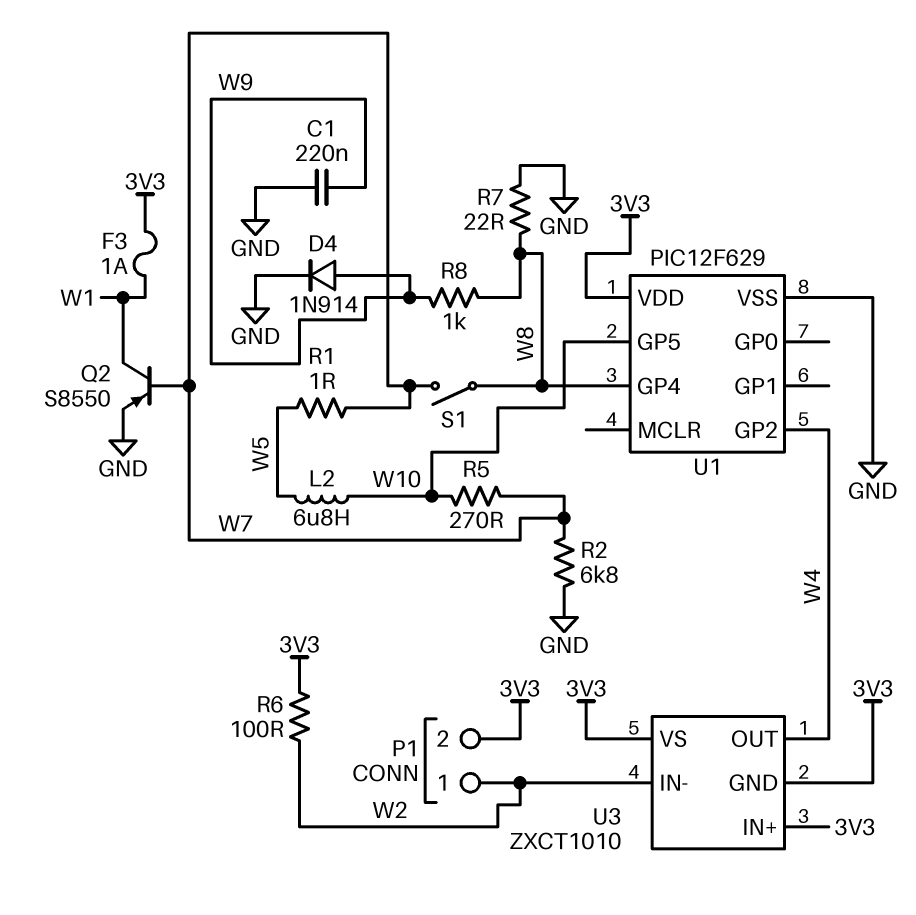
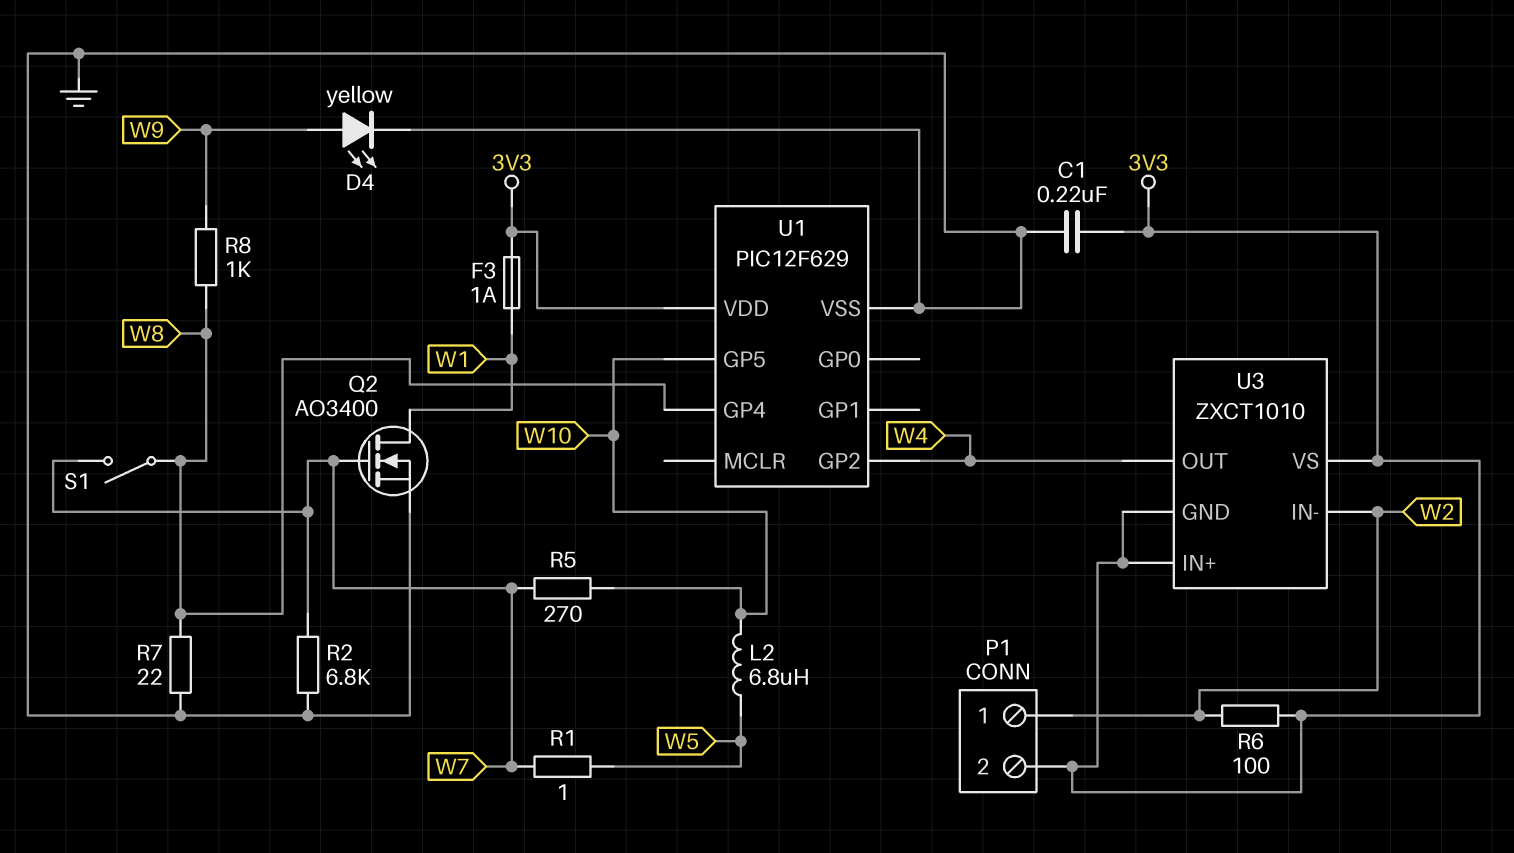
C1: 220nF (GND, W9) -> 220nF (3V3, GND)
D4: diode 1N914 (A W9, K GND) -> LED yellow (A W9, K GND)
Q2: PNP S8550 (B W7, C W1, E GND) -> NMOS AO3400 (G W7, D W1, S GND)

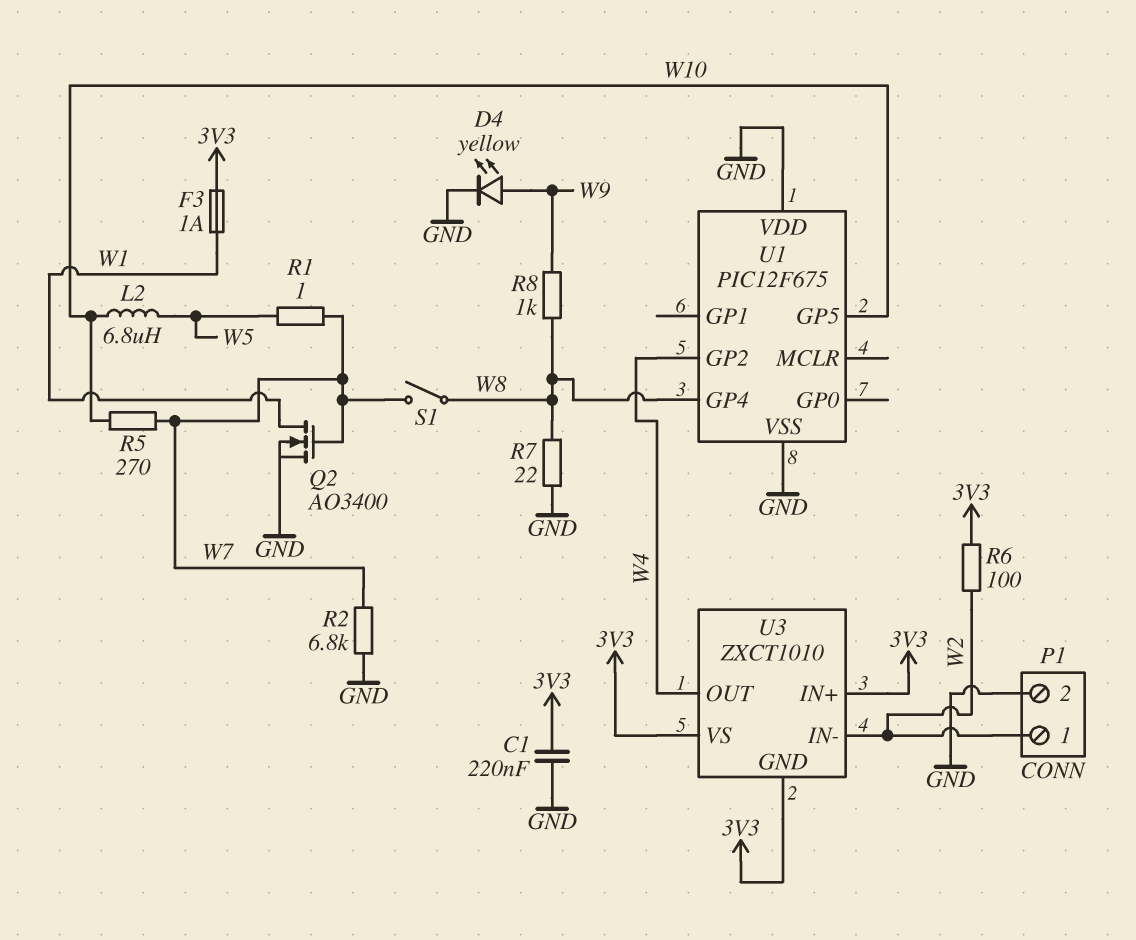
P1 pin 2: 3V3 -> GND
U1: PIC12F629 -> PIC12F675
U1 pin VDD: 3V3 -> GND

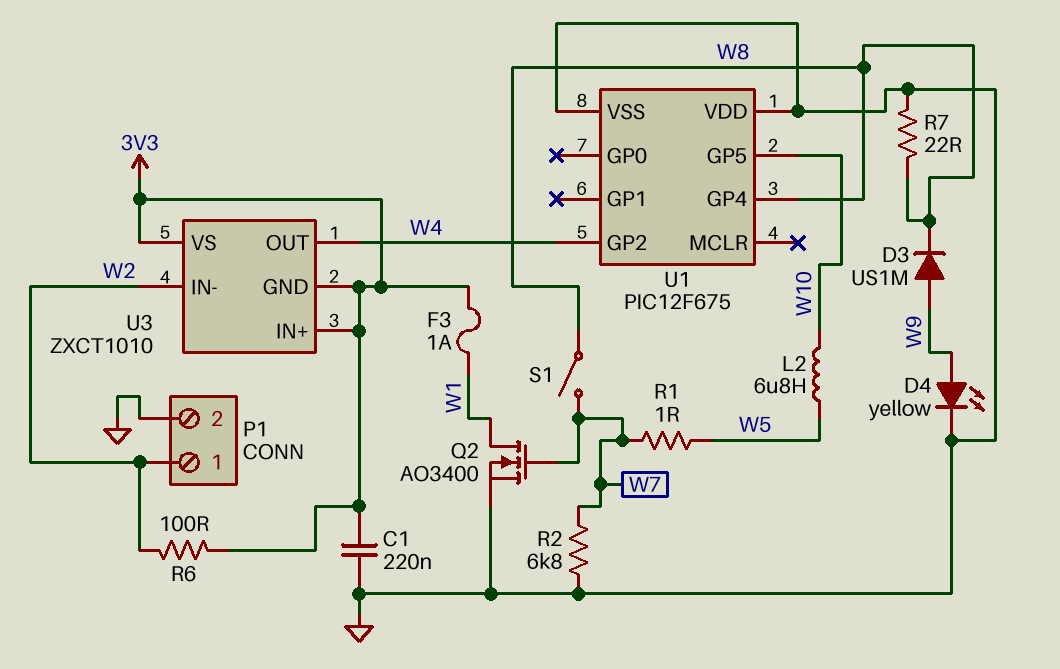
D3: none -> diode US1M (A W9, K W8)
R5: 270 (W7, W10) -> none
R8: 1k (W8, W9) -> none

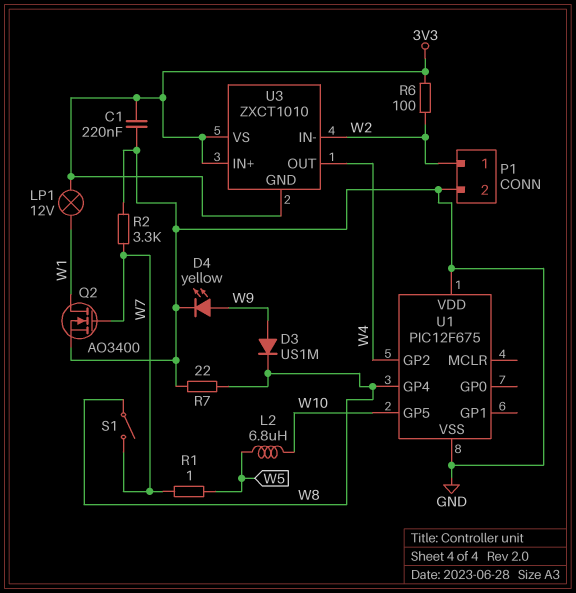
F3: 1A (3V3, W1) -> none
LP1: none -> lamp 12V (3V3, W1)
R2: 6.8k (GND, W7) -> 3.3k (GND, W7)

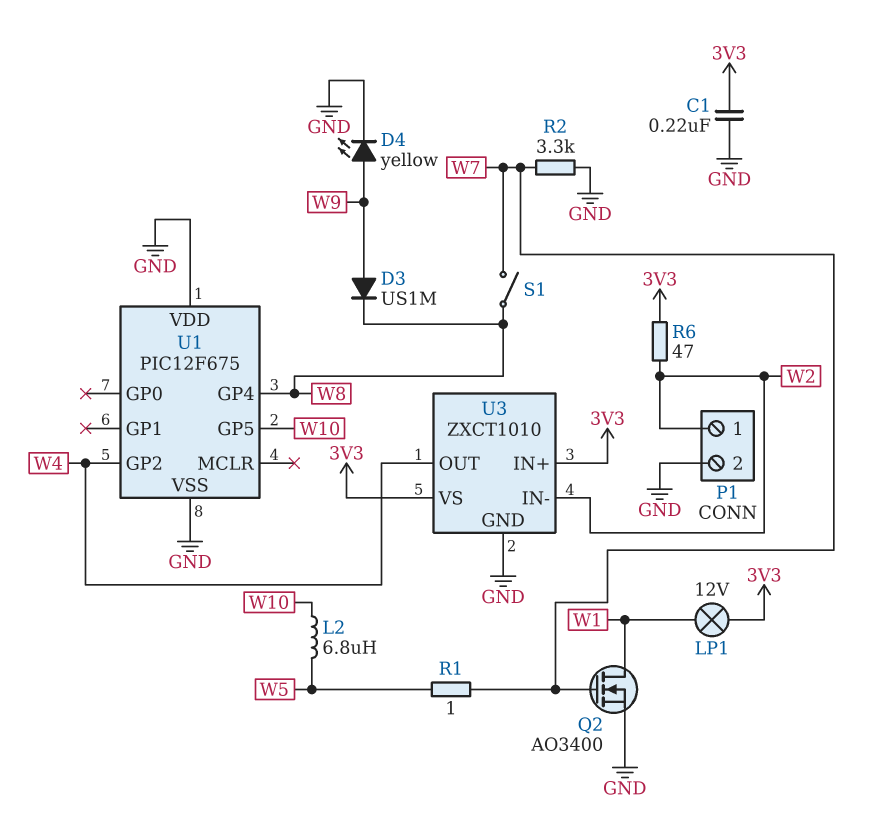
R6: 100 (3V3, W2) -> 47 (3V3, W2)
R7: 22 (GND, W8) -> none
U3 pin GND: 3V3 -> GND

